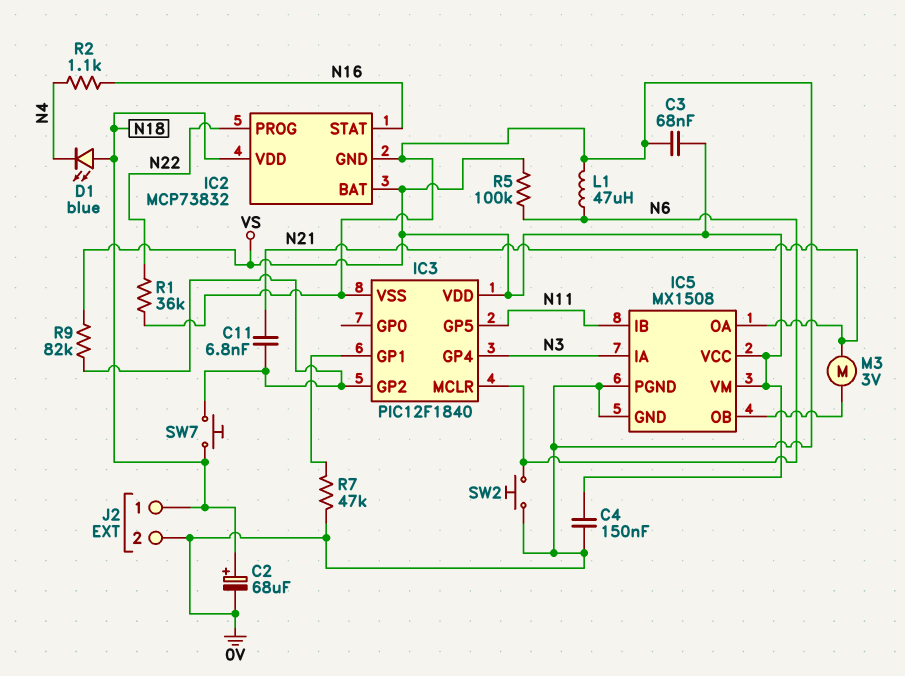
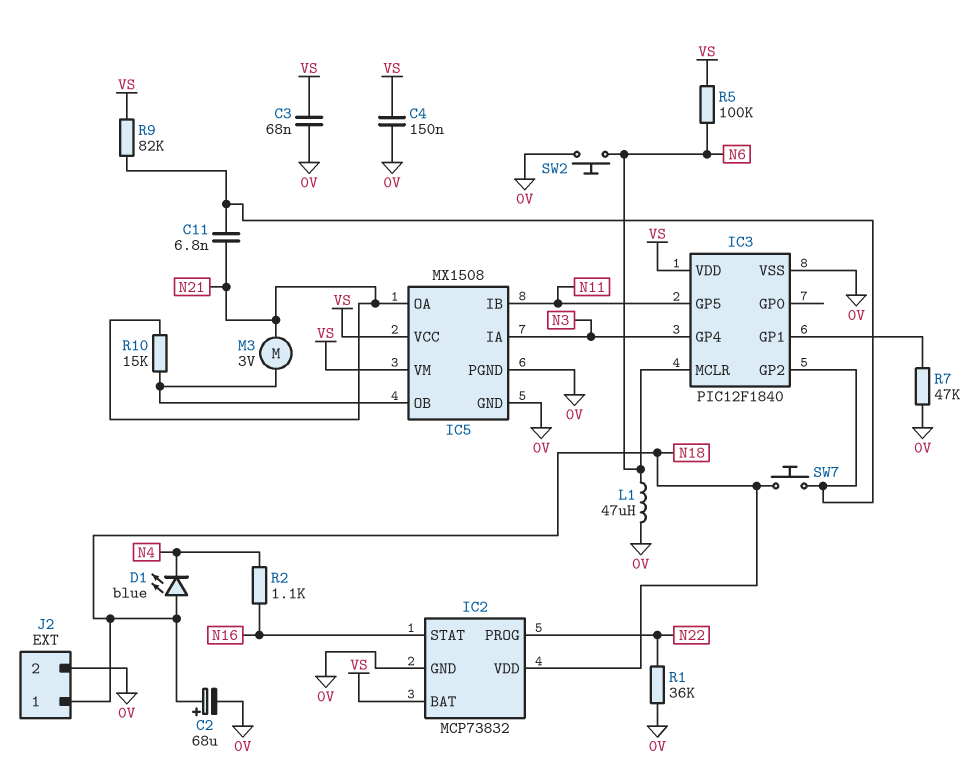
R10: none -> 15k (IC5/OB, N21)

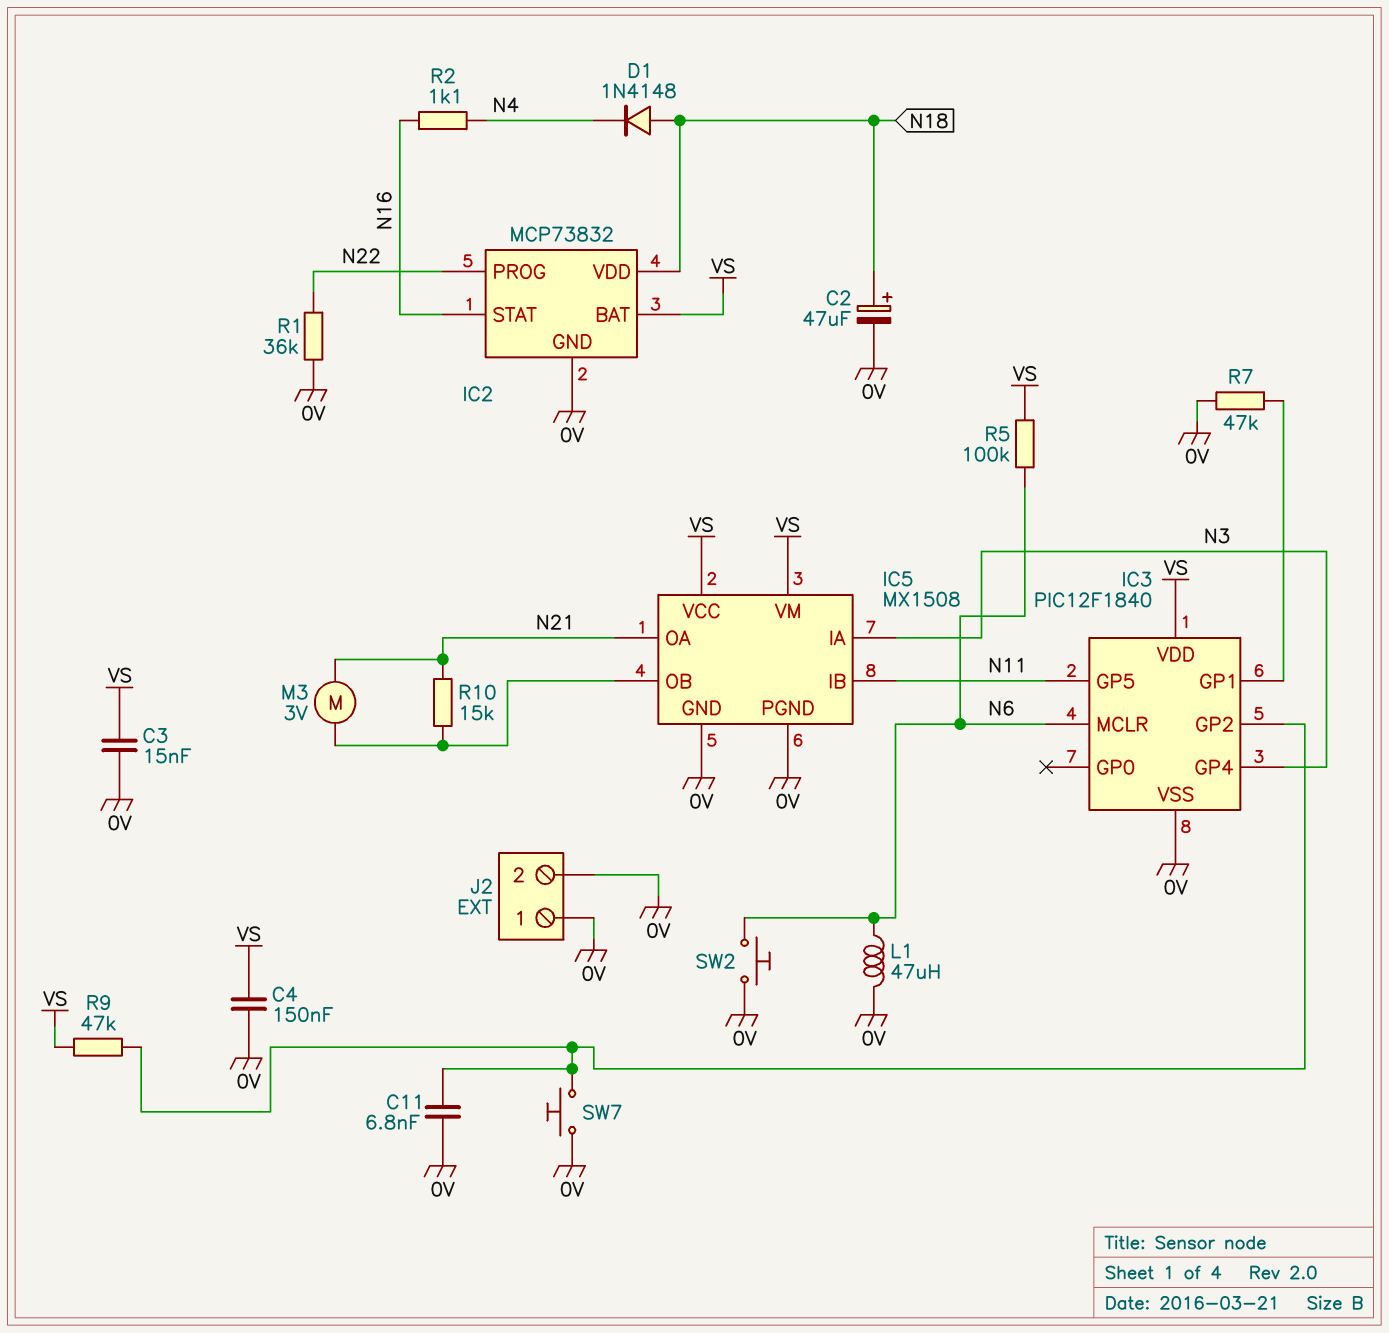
C2: 68uF (plus N18, minus 0V) -> 47uF (plus N18, minus 0V)
C3: 68nF (0V, VS) -> 15nF (0V, VS)
C11: 6.8nF (IC3/GP2, N21) -> 6.8nF (0V, IC3/GP2)
D1: LED blue (A N18, K N4) -> diode 1N4148 (A N18, K N4)
J2 pin 1: N18 -> 0V
R9: 82k (IC3/GP2, VS) -> 47k (IC3/GP2, VS)
SW7: button (IC3/GP2, N18) -> button (0V, IC3/GP2)

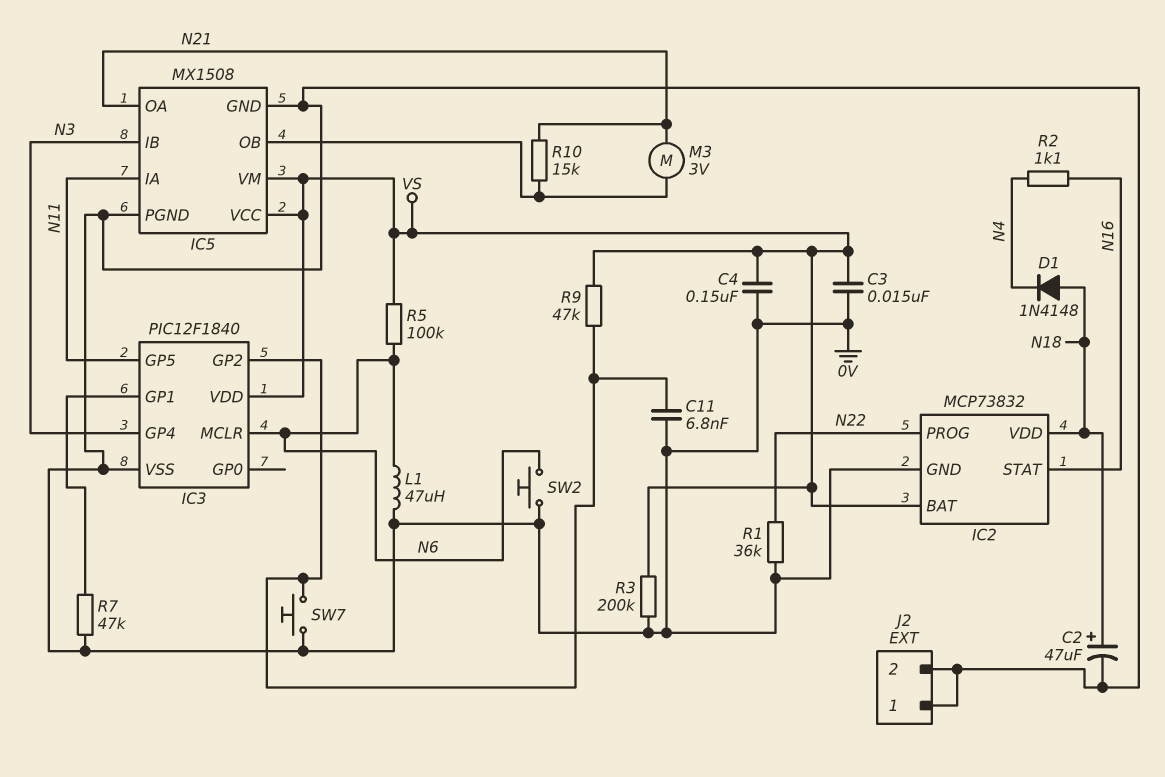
IC5 pin IA: N3 -> N11
IC5 pin IB: N11 -> N3
R3: none -> 200k (0V, VS)

